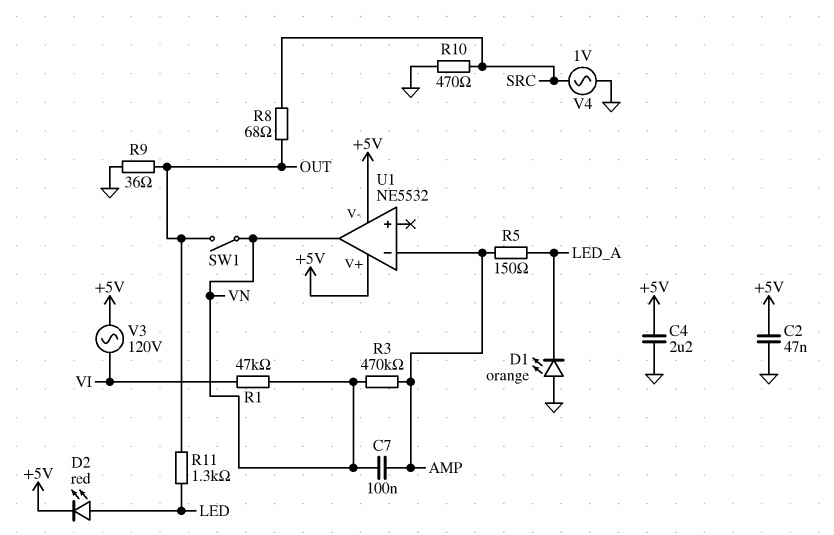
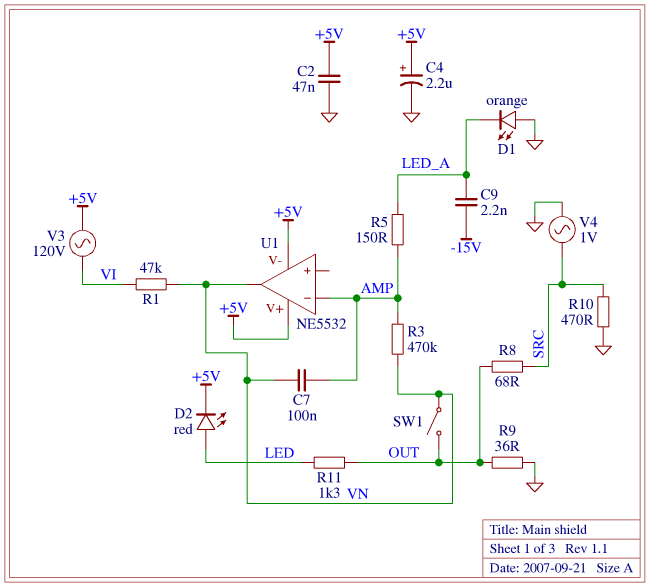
C4: 2.2uF (+5V, GND) -> 2.2uF (plus +5V, minus GND)
C9: none -> 2.2nF (-15V, LED_A)

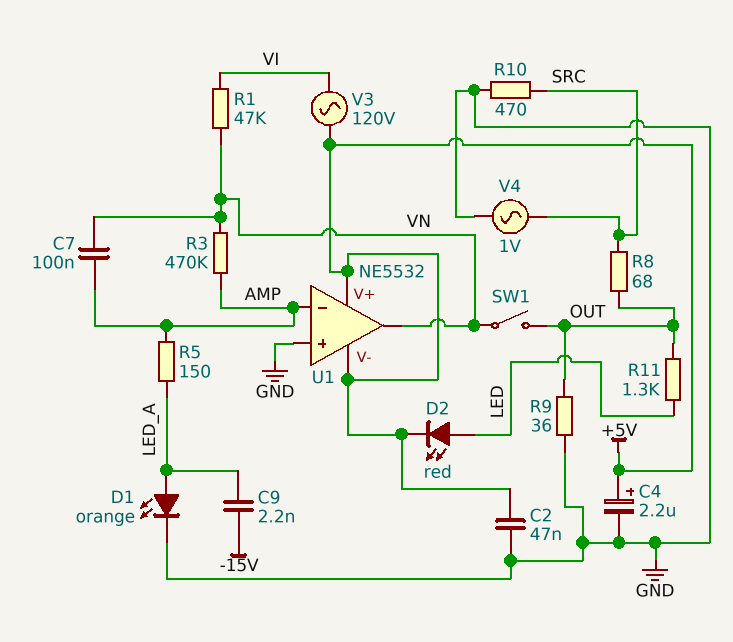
D1: LED orange (A GND, K LED_A) -> LED orange (A LED_A, K GND)
U1 pin in+: none -> GND

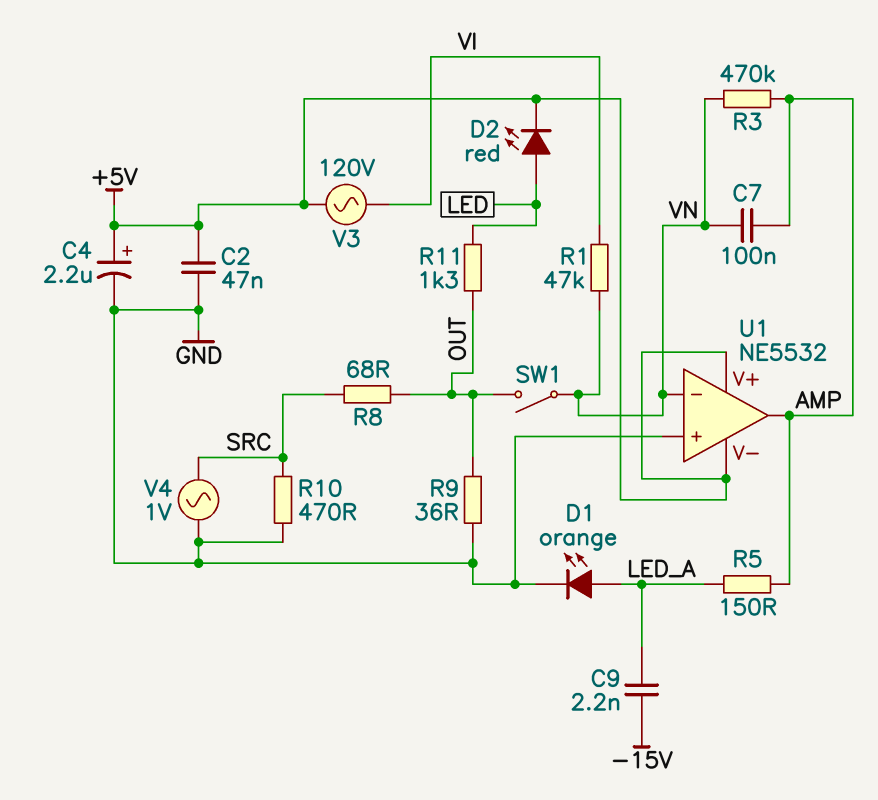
U1 pin in-: AMP -> VN
U1 pin out: VN -> AMP

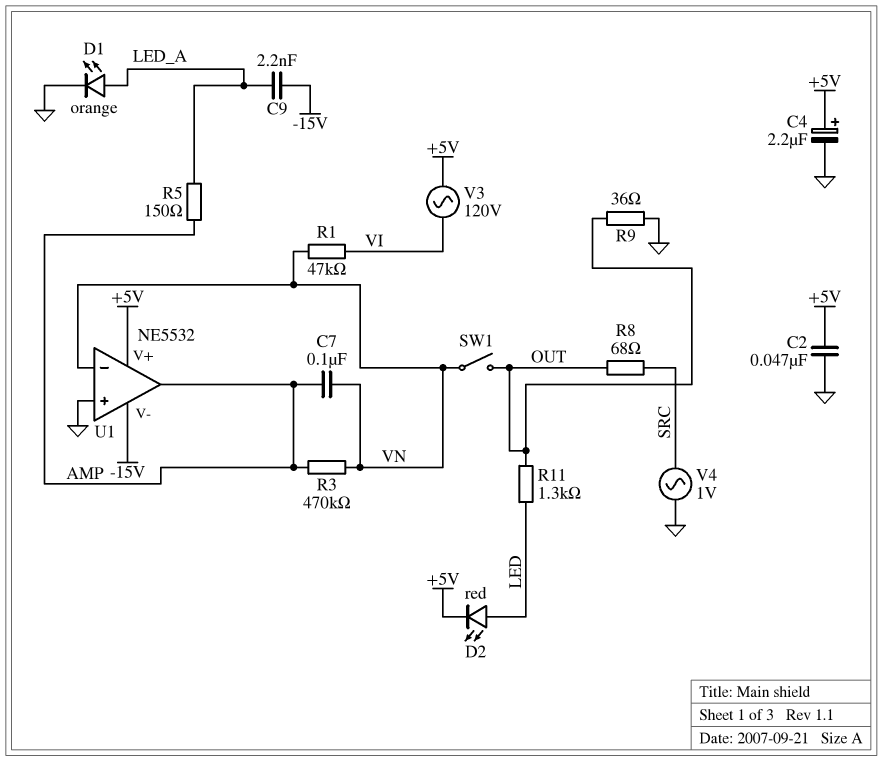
R10: 470 (GND, SRC) -> none
U1 pin V-: +5V -> -15V

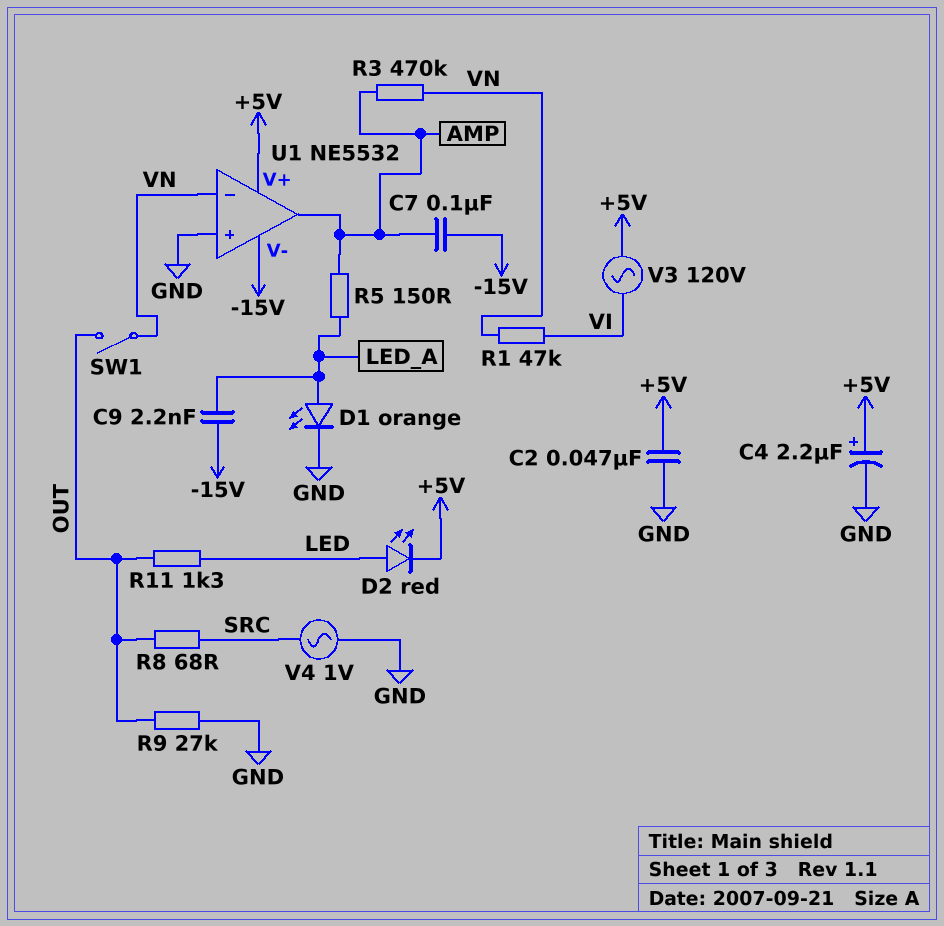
C7: 100nF (AMP, VN) -> 100nF (-15V, AMP)
R9: 36 (GND, OUT) -> 27k (GND, OUT)

